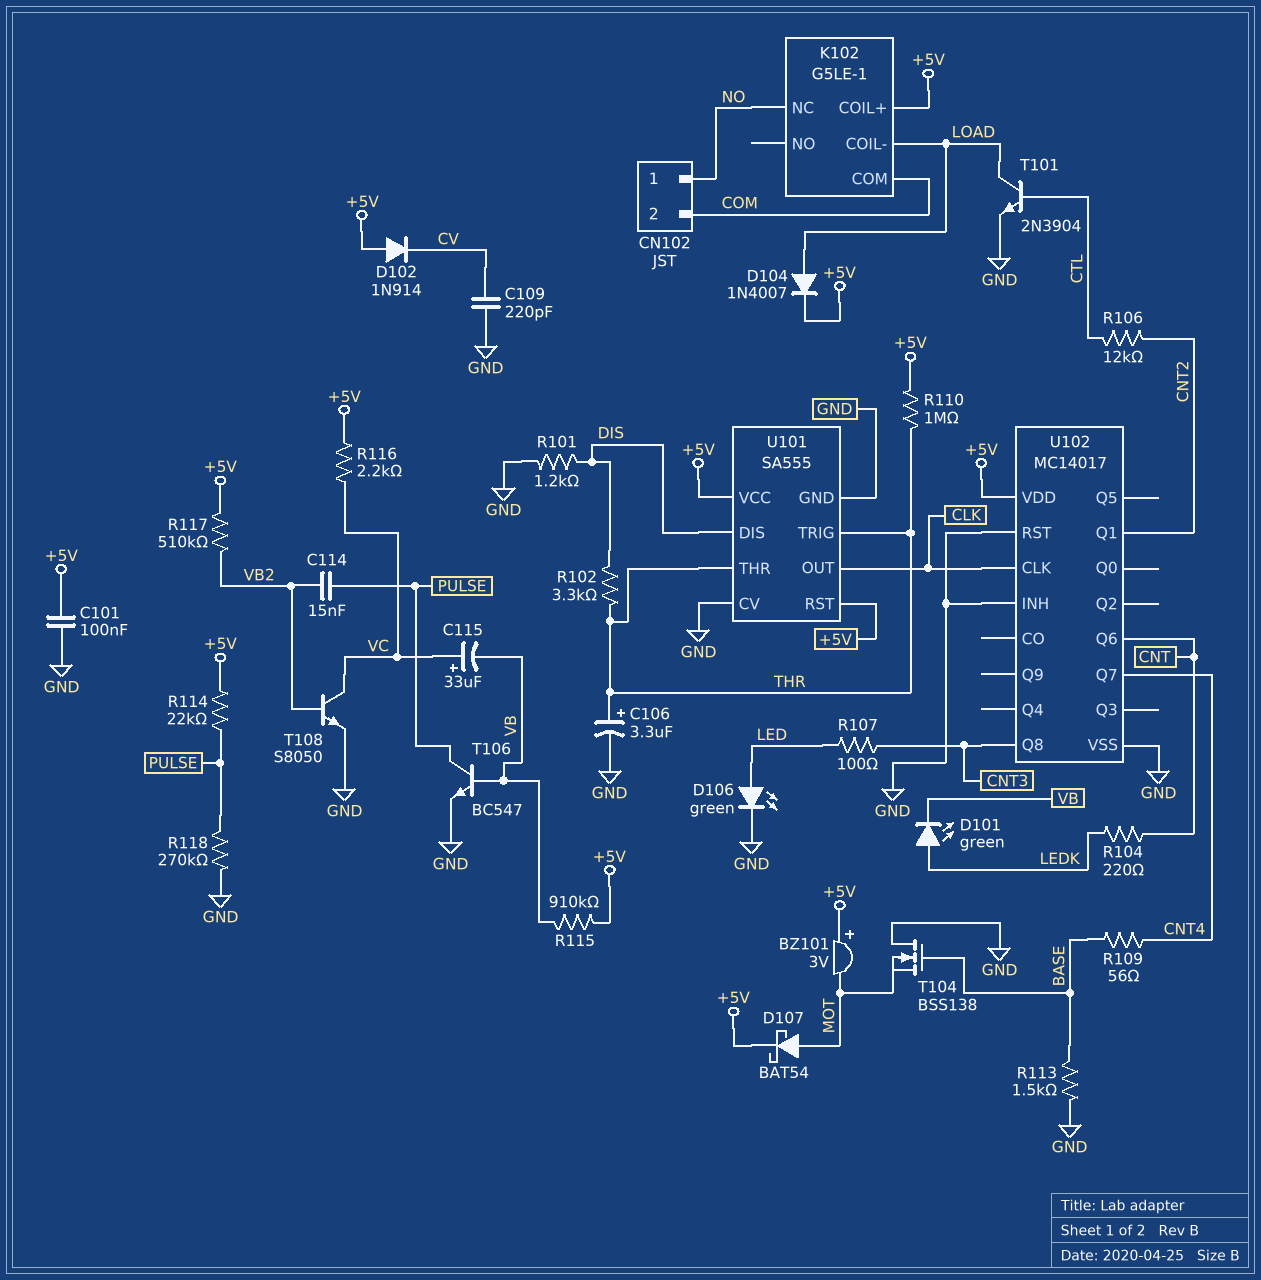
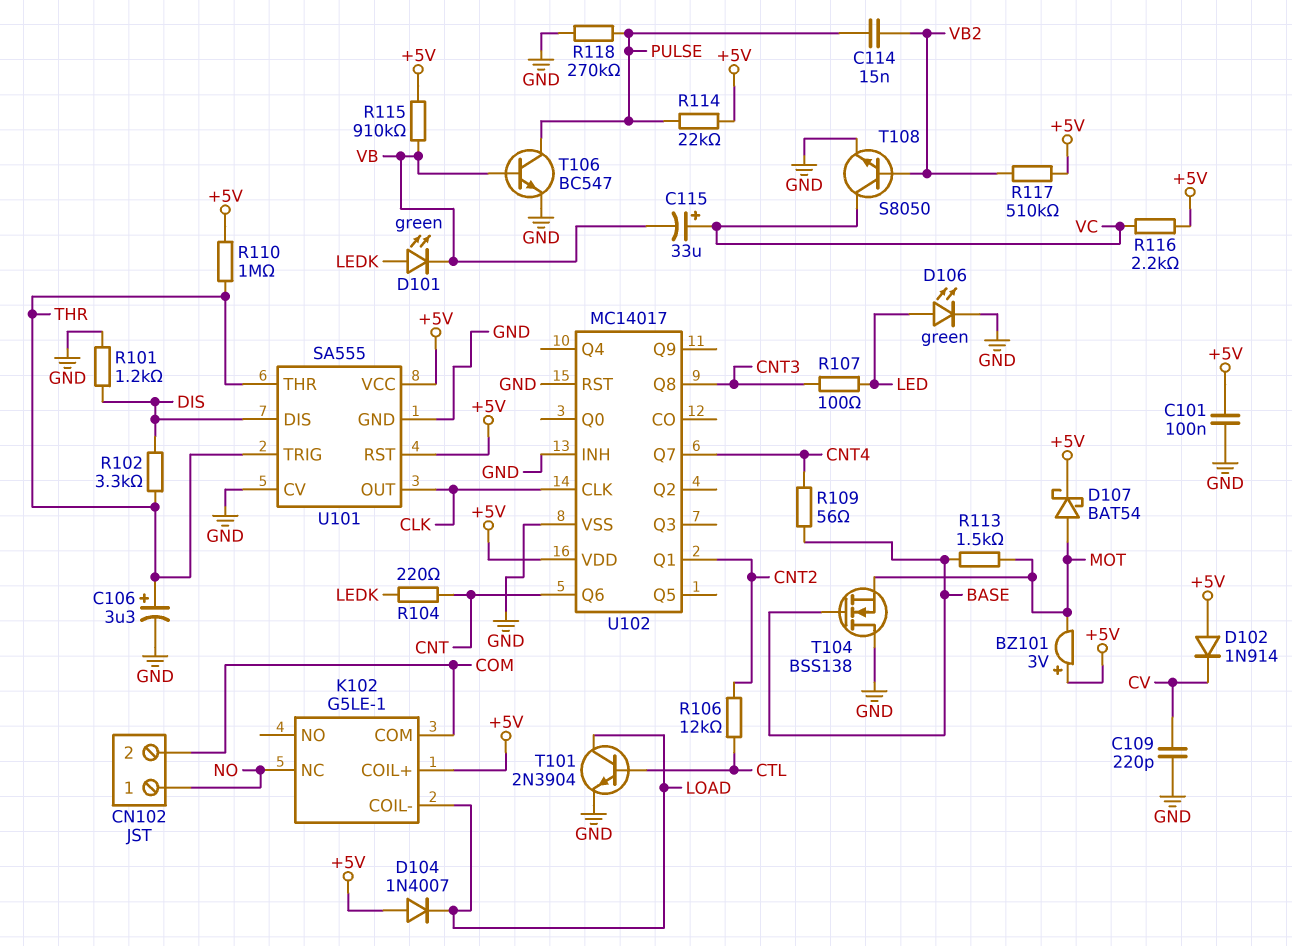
D104: diode 1N4007 (A LOAD, K +5V) -> diode 1N4007 (A +5V, K LOAD)
R113: 1.5k (BASE, GND) -> 1.5k (BASE, MOT)

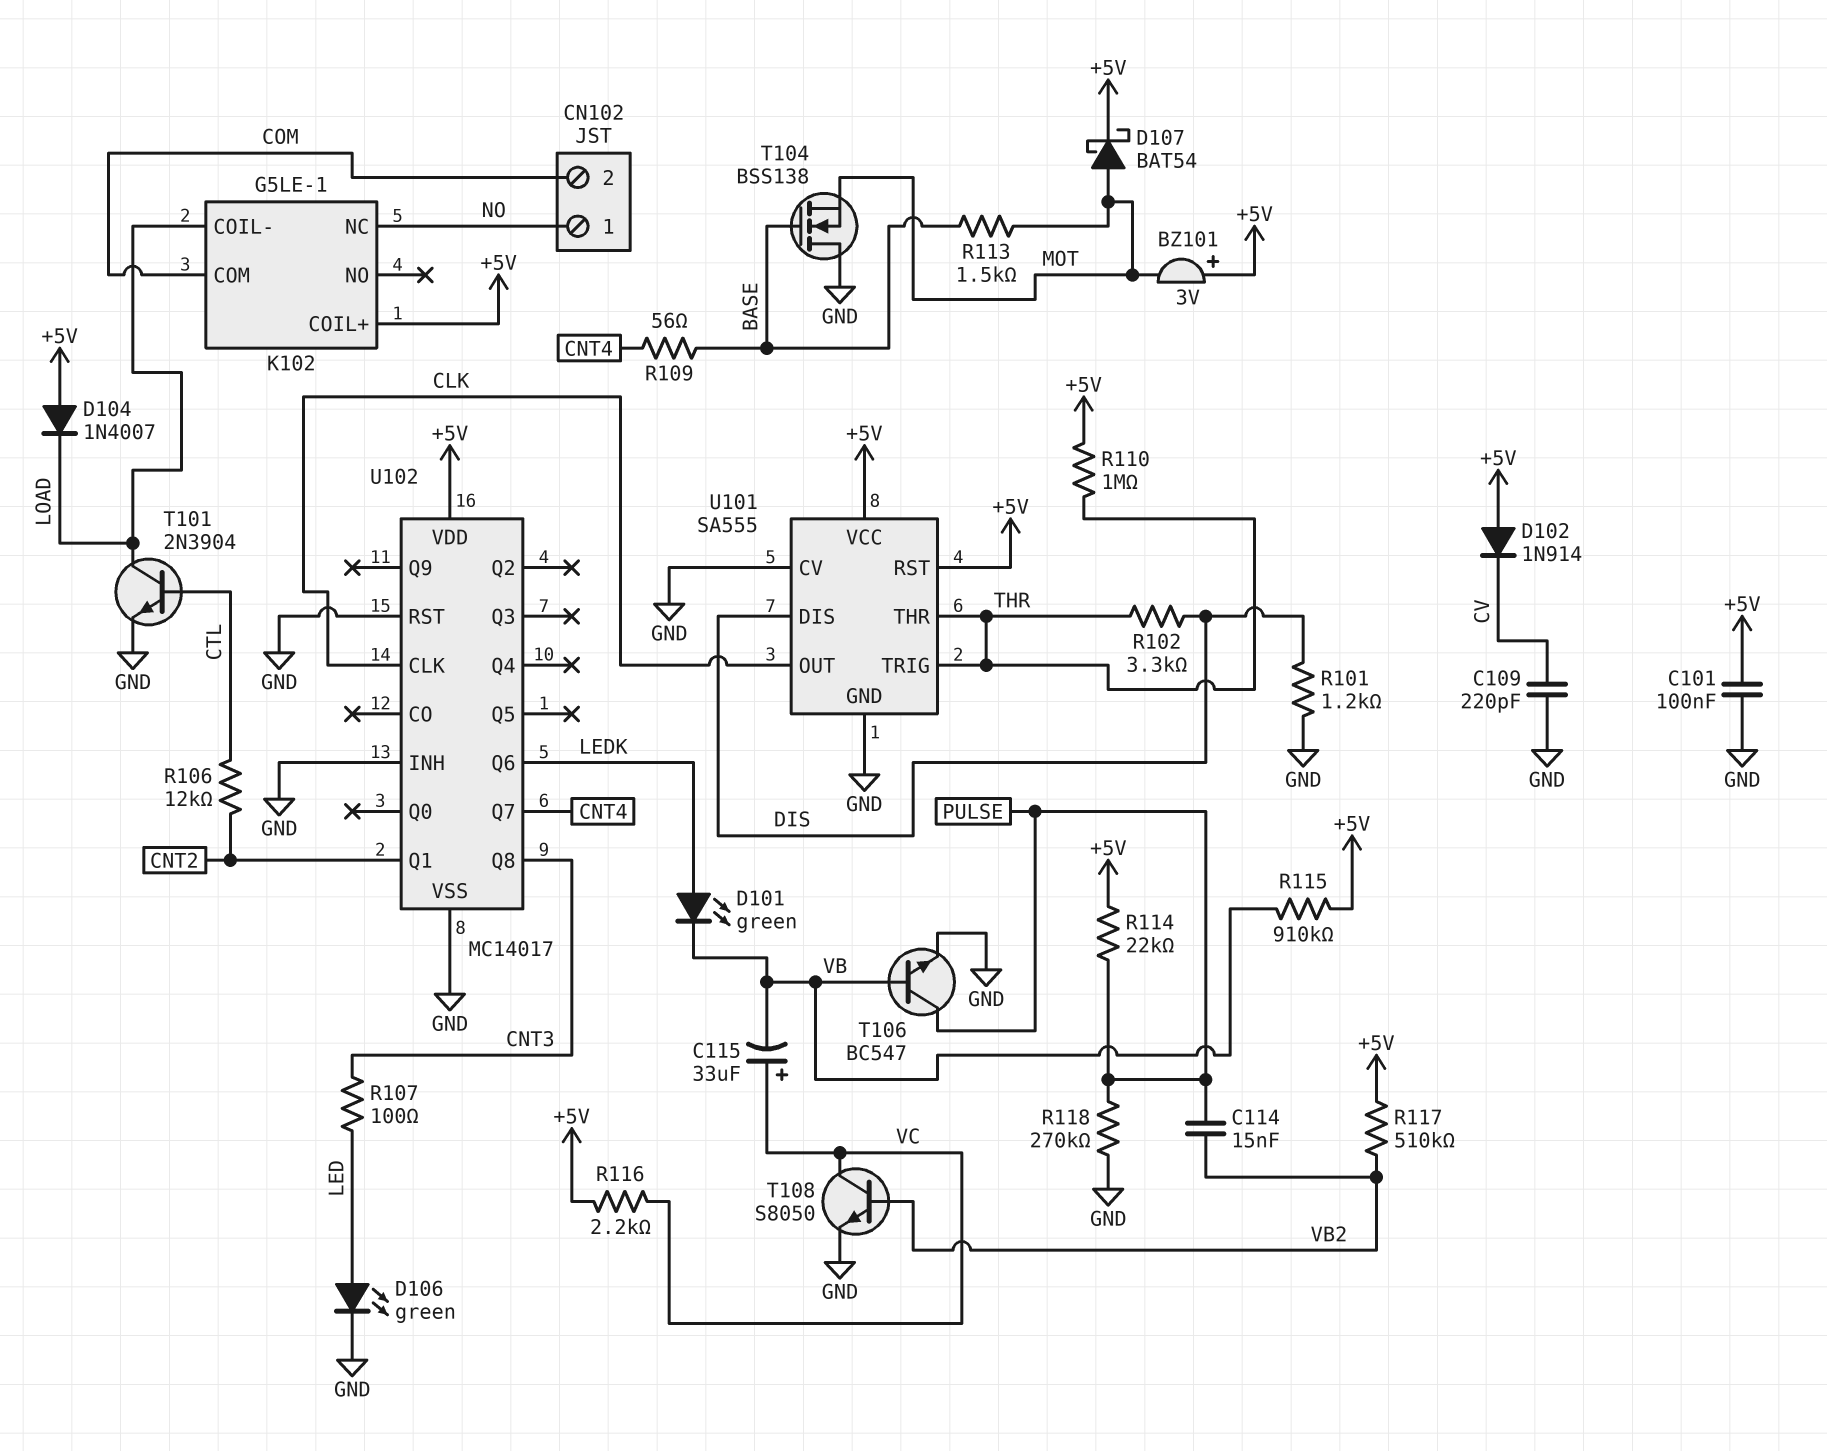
C106: 3.3uF (plus THR, minus GND) -> none
R104: 220 (CNT, LEDK) -> none
U102 pin Q6: CNT -> LEDK

